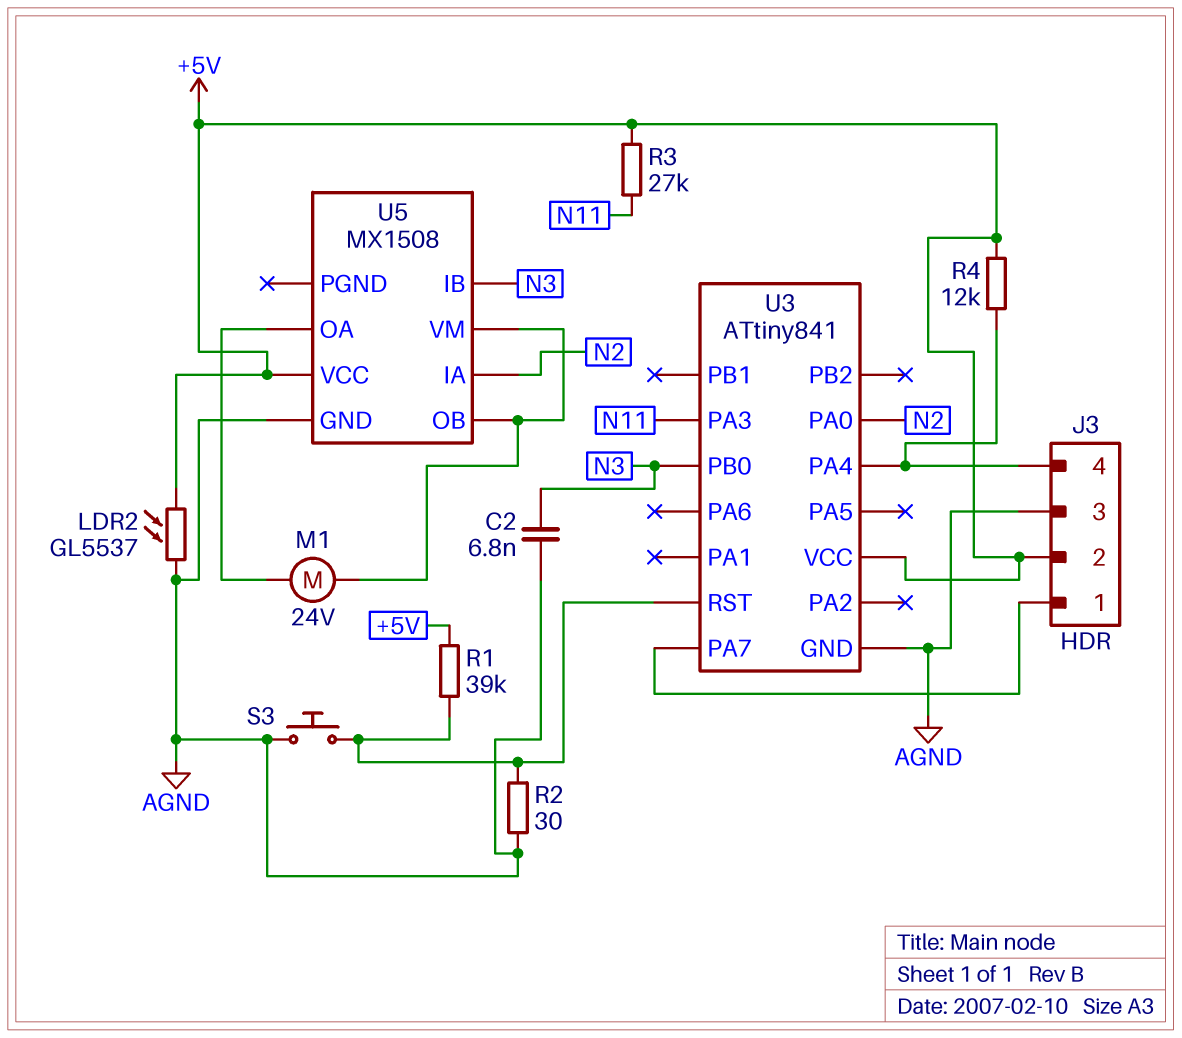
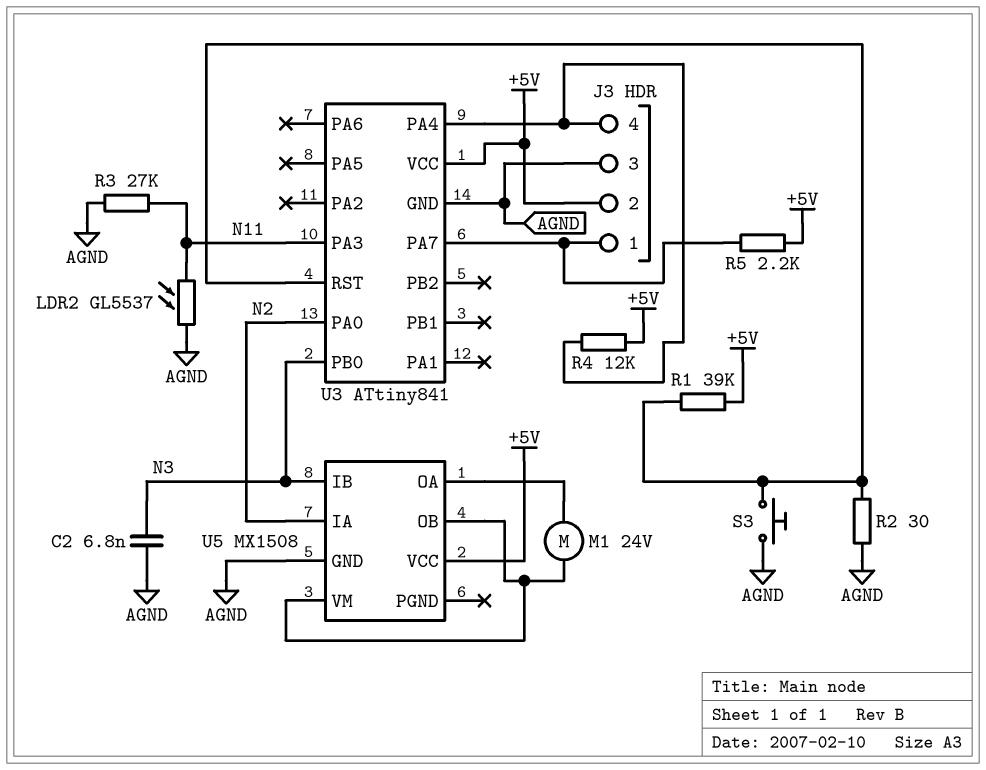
LDR2: GL5537 (+5V, AGND) -> GL5537 (AGND, N11)
R3: 27k (+5V, N11) -> 27k (AGND, N11)
R5: none -> 2.2k (+5V, J3/1)

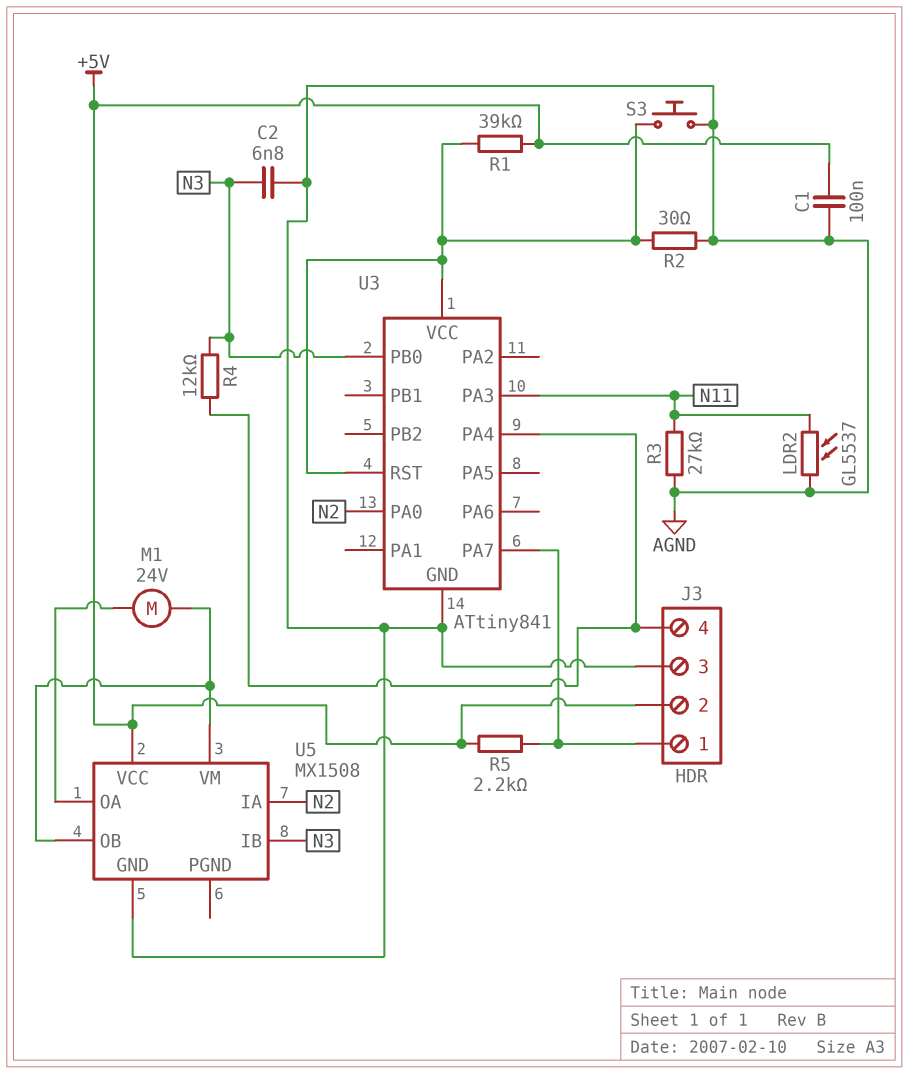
C1: none -> 100nF (+5V, AGND)
R4: 12k (+5V, J3/4) -> 12k (J3/4, N3)
U3 pin VCC: +5V -> U3/RST

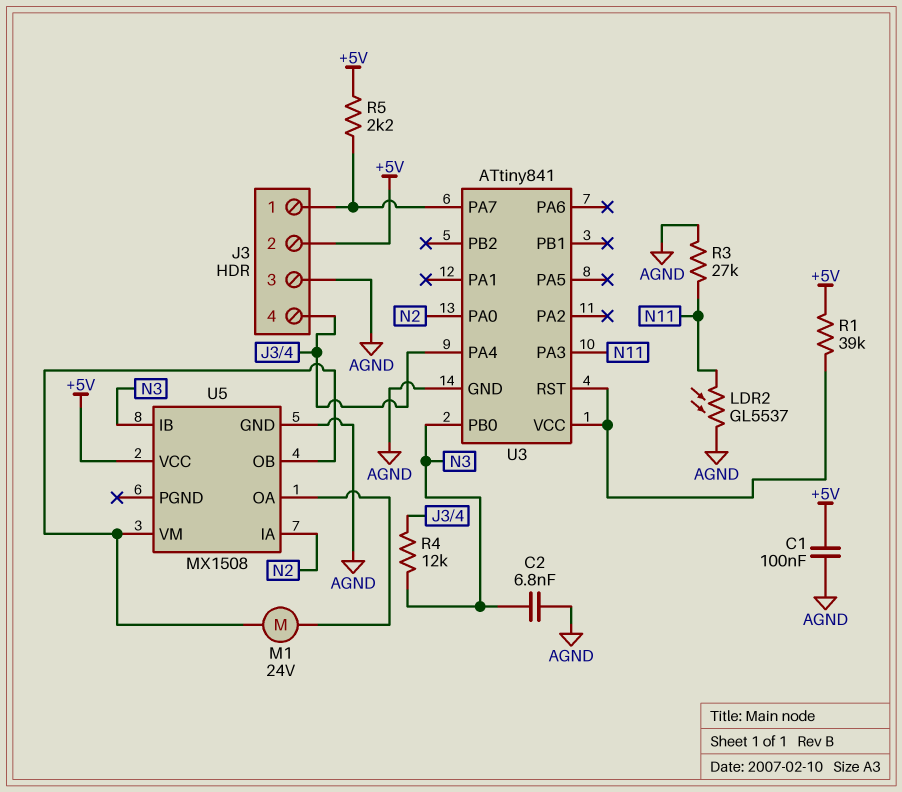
R2: 30 (AGND, U3/RST) -> none
S3: button (AGND, U3/RST) -> none

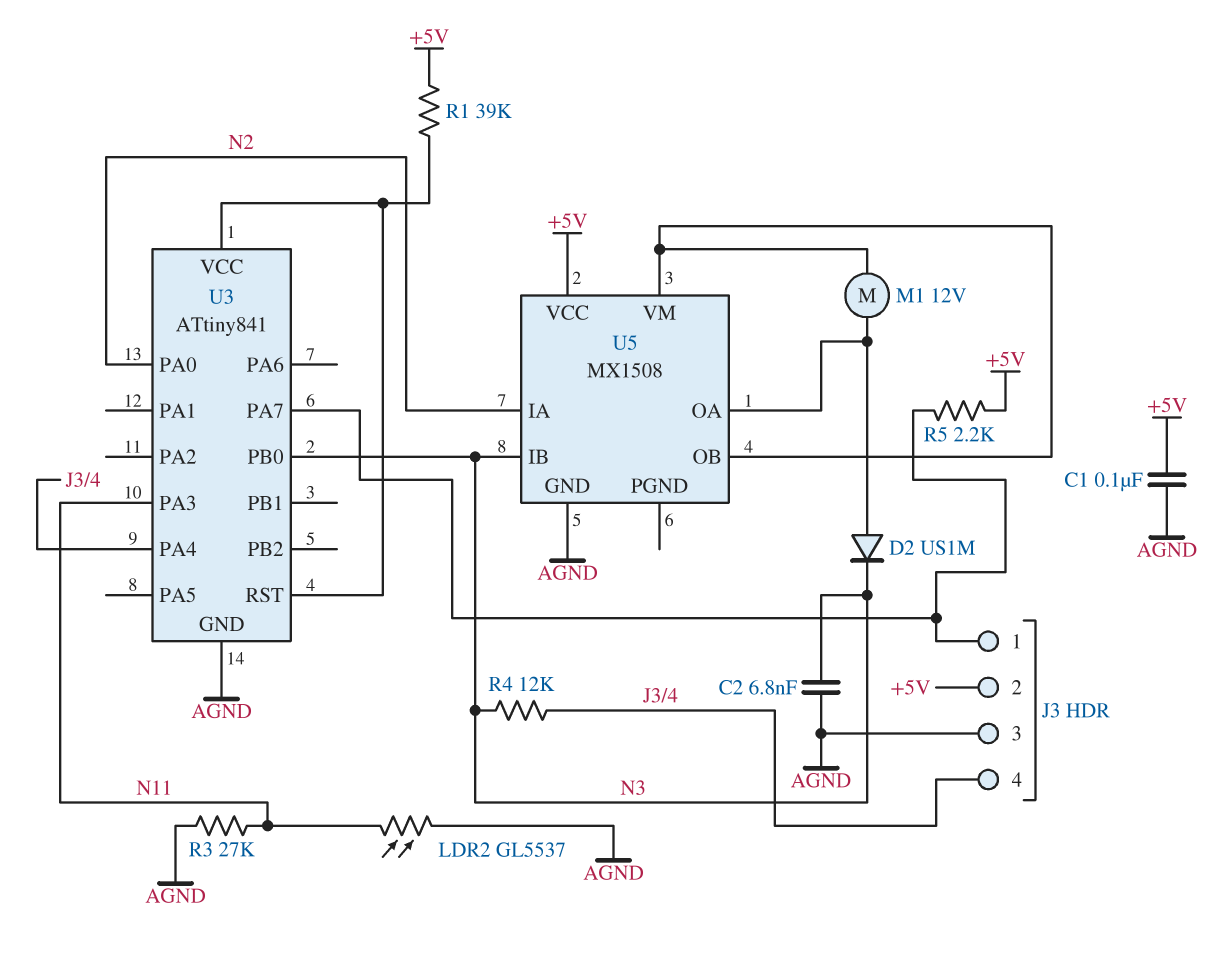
D2: none -> diode US1M (A U5/OA, K N3)
M1: motor 24V (U5/OA, U5/OB) -> motor 12V (U5/OA, U5/OB)

